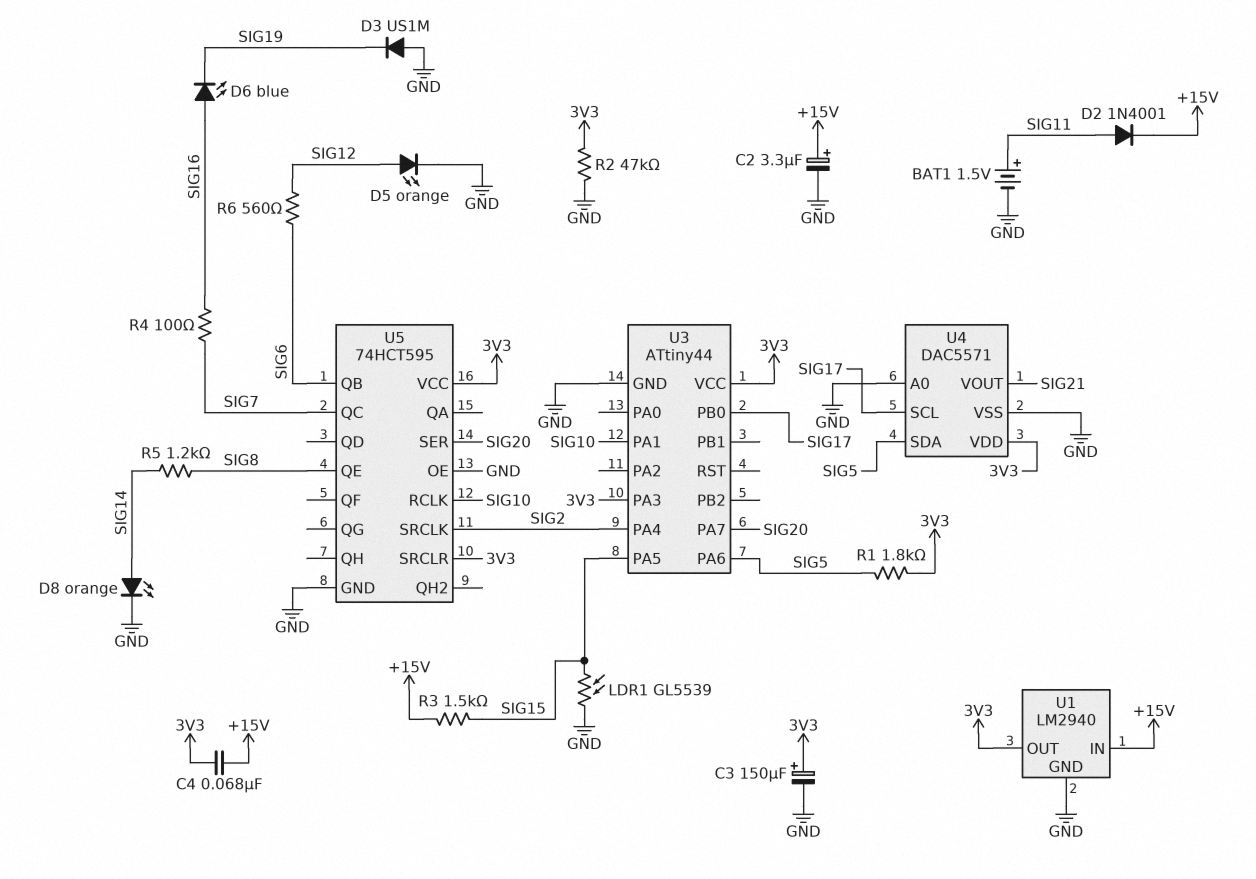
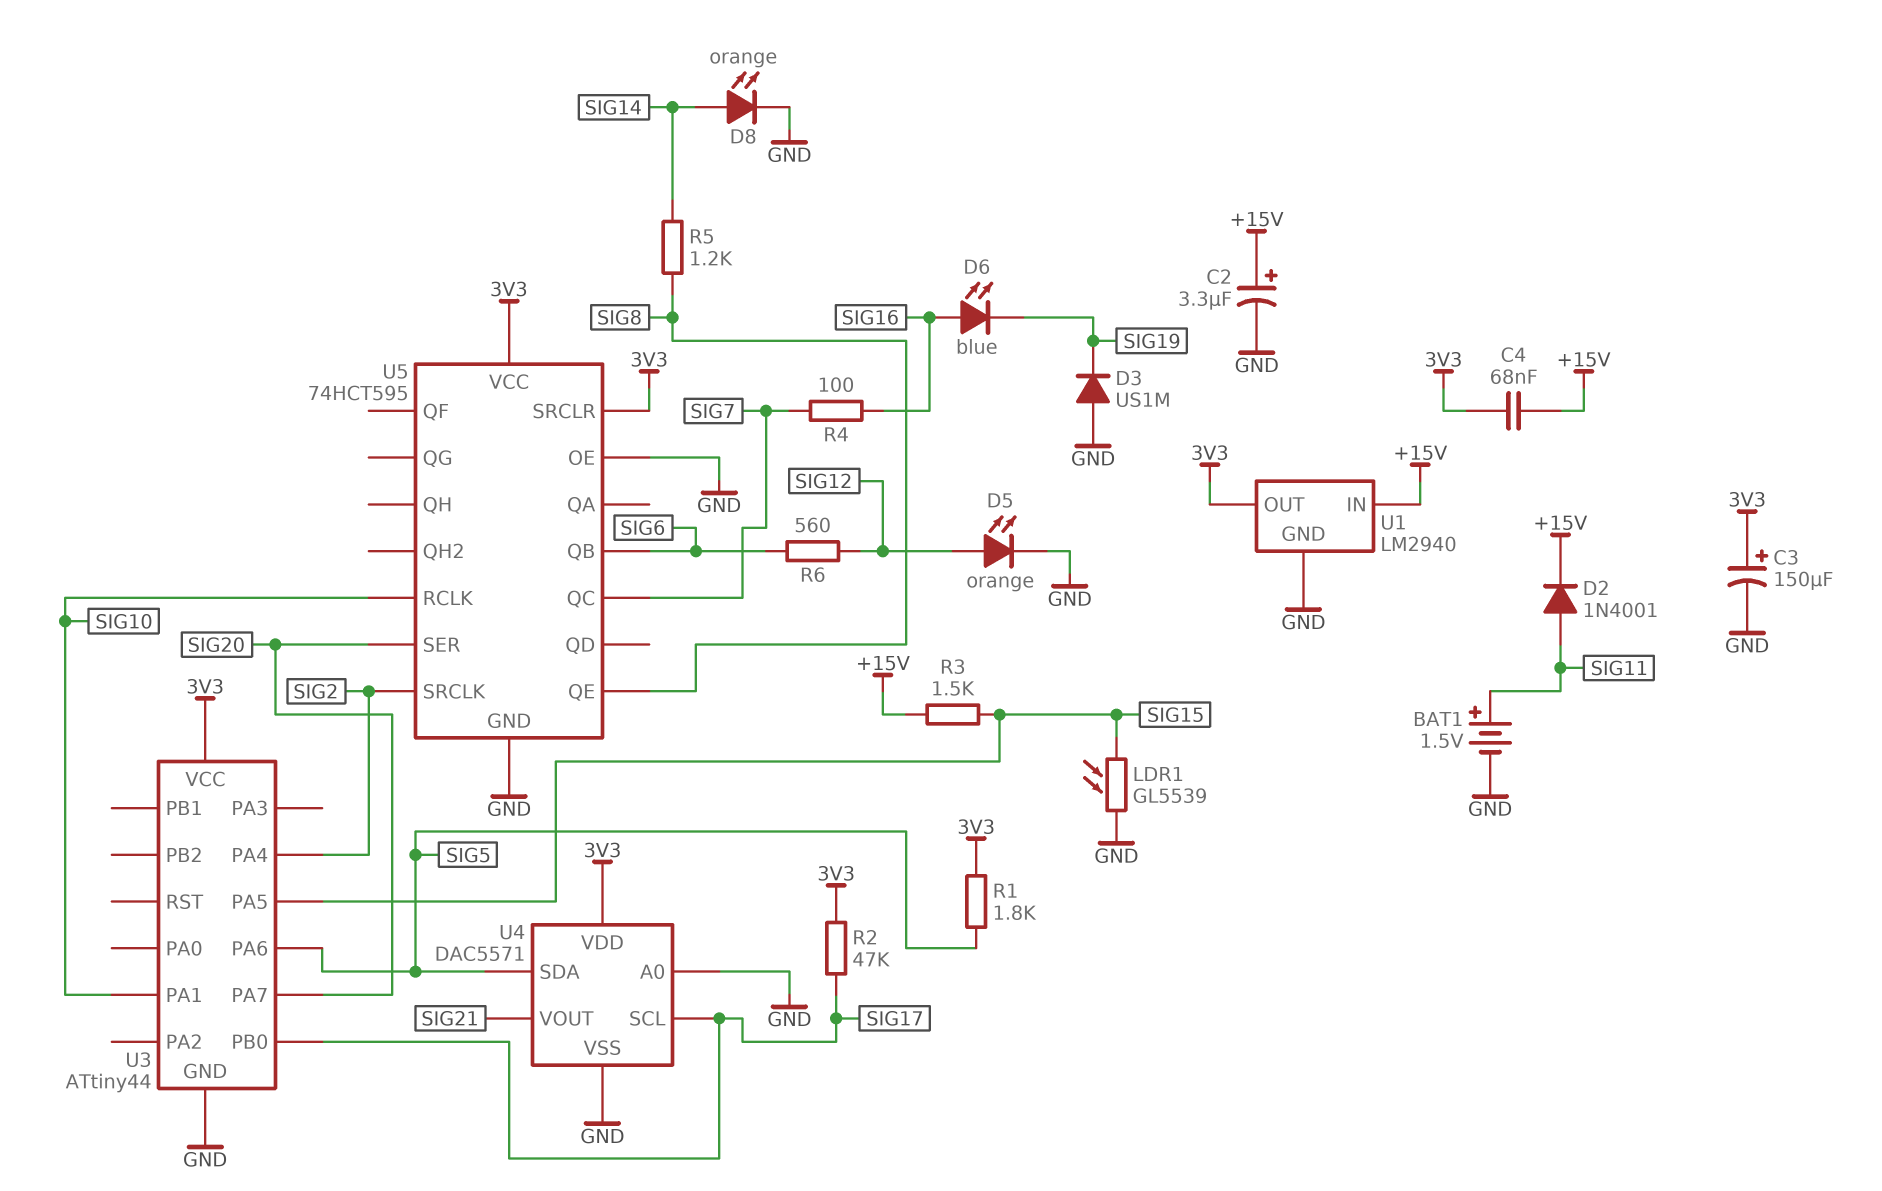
R2: 47k (3V3, GND) -> 47k (3V3, SIG17)
U3 pin PA3: 3V3 -> none

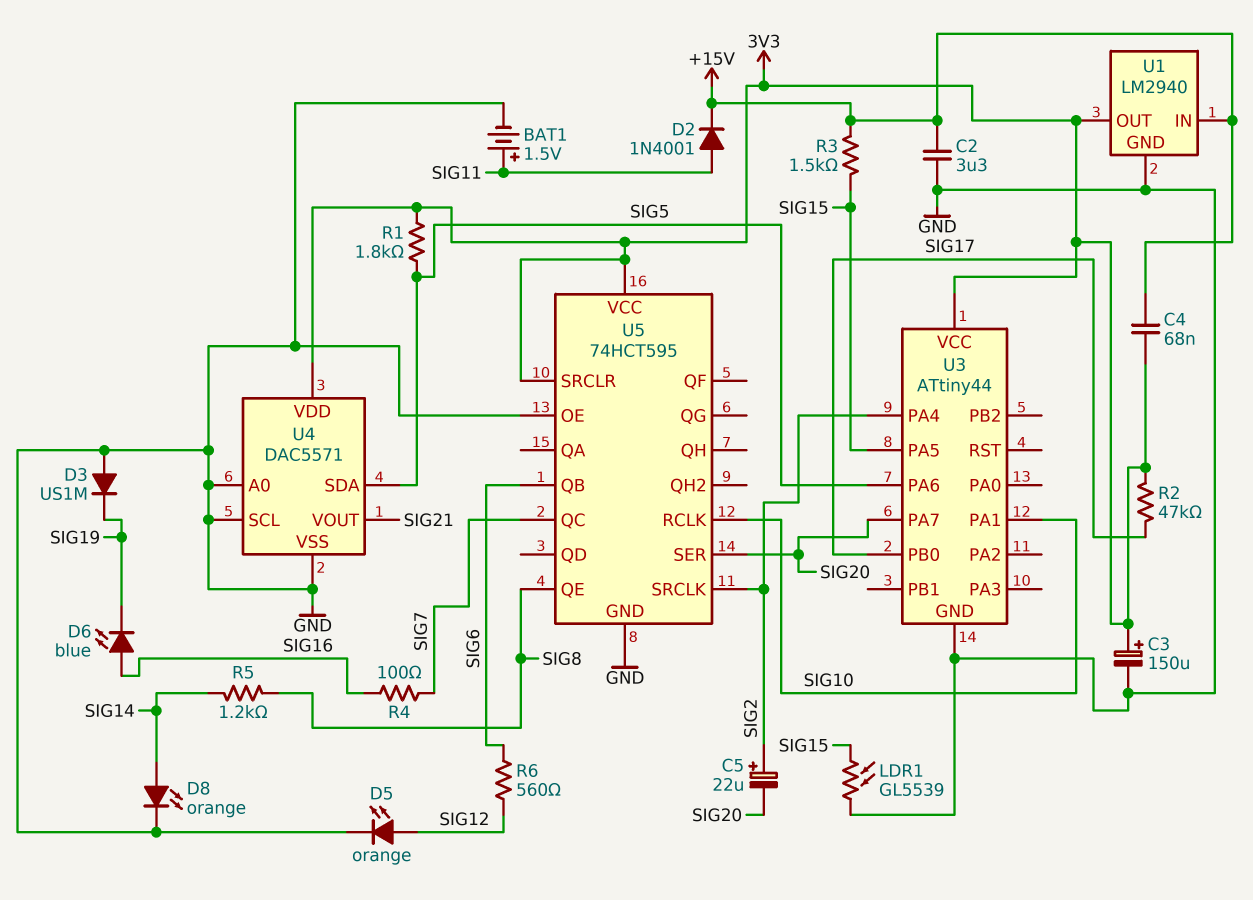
C2: 3.3uF (plus +15V, minus GND) -> 3.3uF (+15V, GND)
C5: none -> 22uF (plus SIG2, minus SIG20)
U4 pin SCL: SIG17 -> GND

